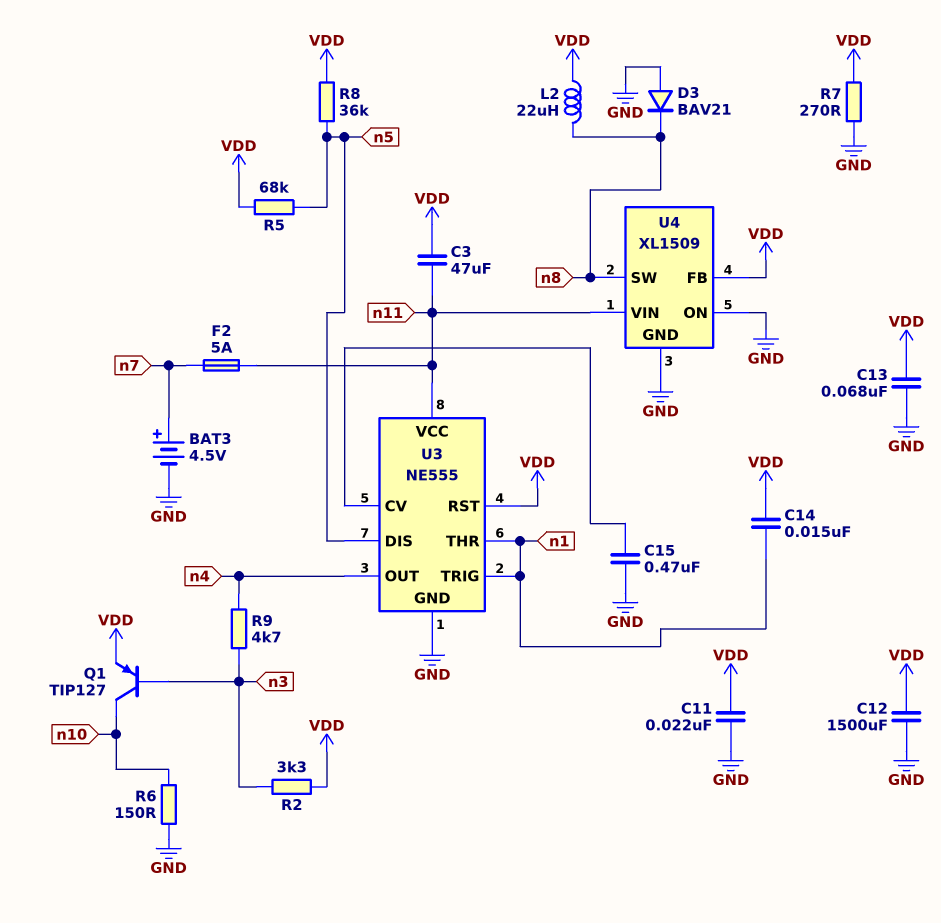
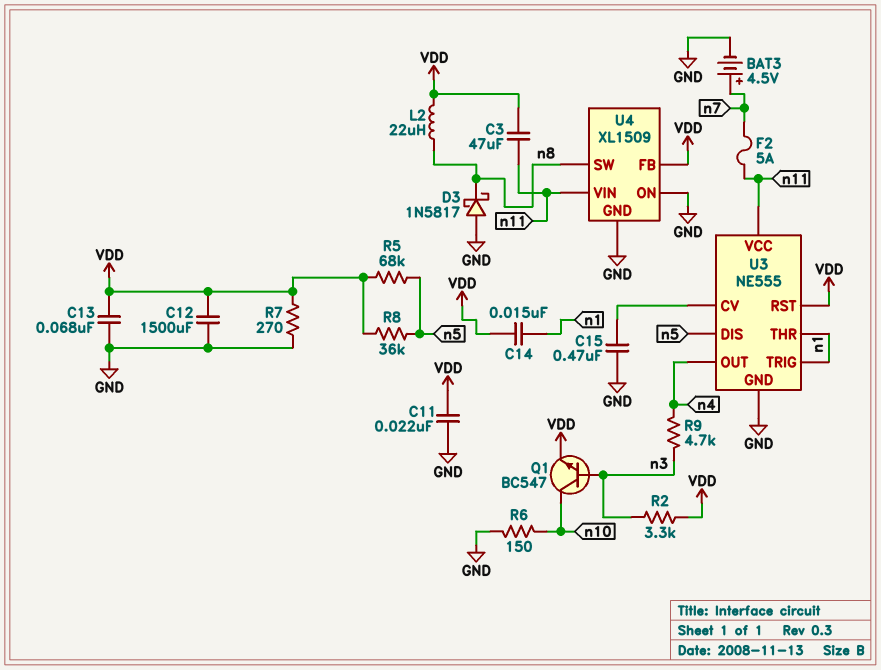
D3: diode BAV21 (A GND, K n8) -> schottky 1N5817 (A GND, K n8)
Q1: PNP TIP127 (B n3, C n10, E VDD) -> NPN BC547 (B n3, C n10, E VDD)

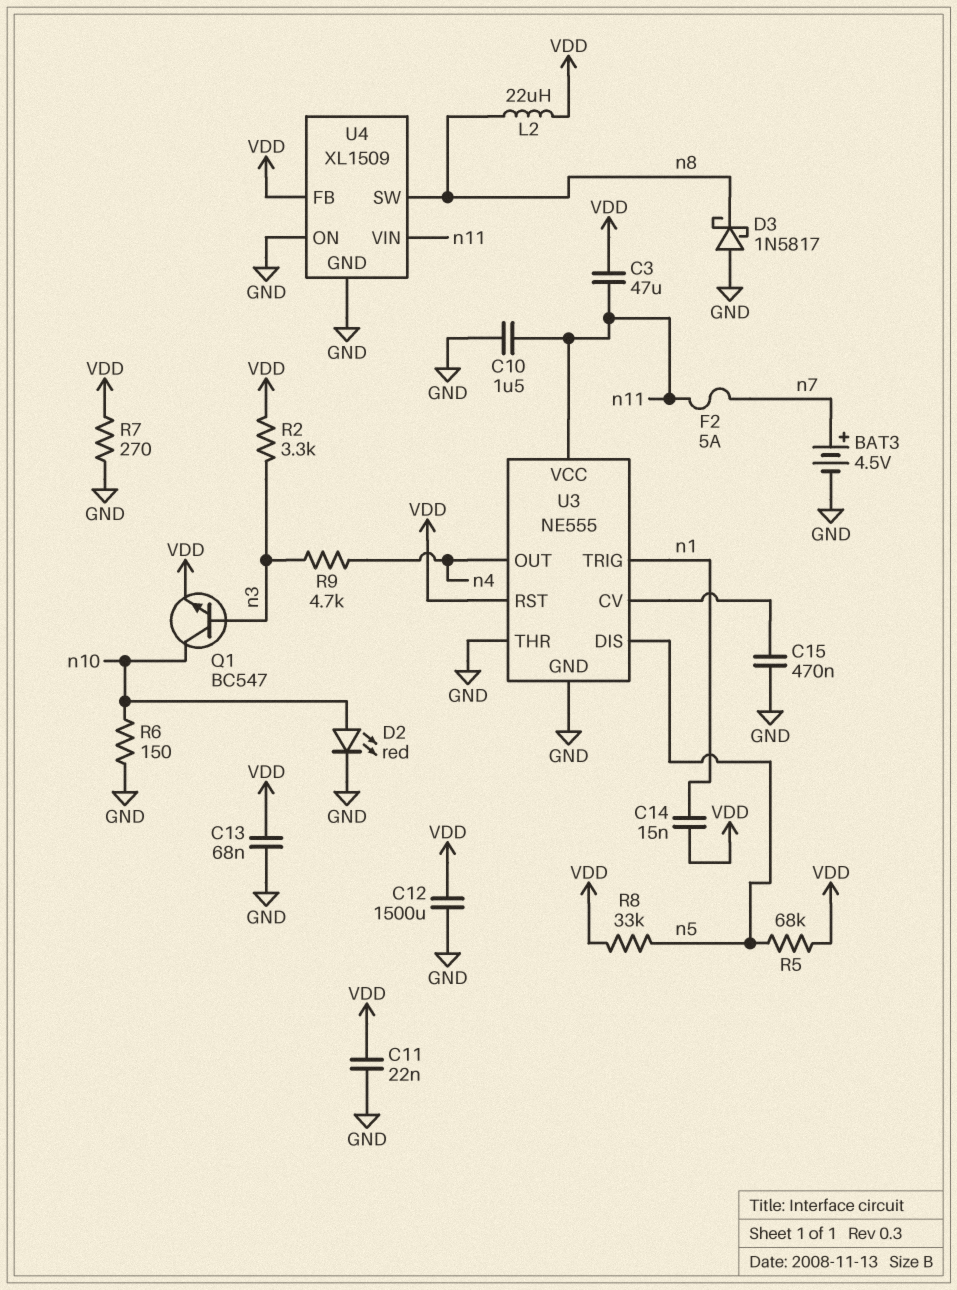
C10: none -> 1.5uF (GND, n11)
D2: none -> LED red (A n10, K GND)
R8: 36k (VDD, n5) -> 33k (VDD, n5)
U3 pin THR: n1 -> GND

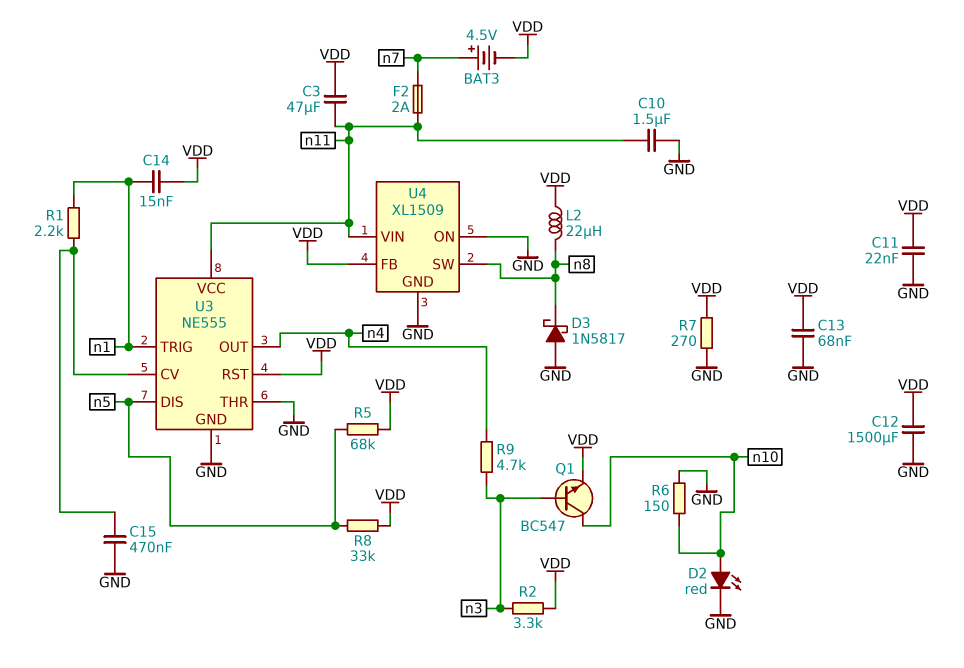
BAT3: 4.5V (plus n7, minus GND) -> 4.5V (plus n7, minus VDD)
F2: 5A (n7, n11) -> 2A (n7, n11)
R1: none -> 2.2k (U3/CV, n1)

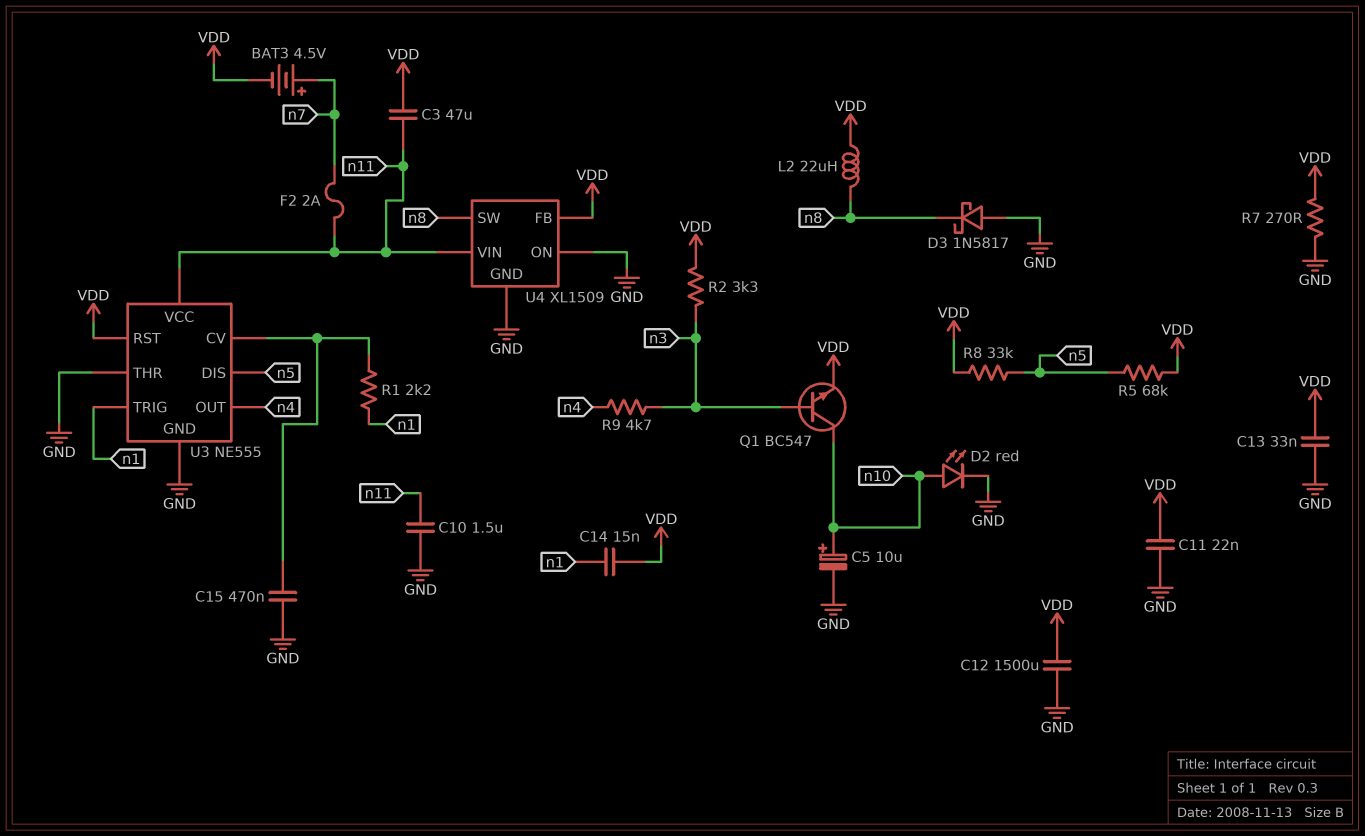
C5: none -> 10uF (plus n10, minus GND)
C13: 68nF (GND, VDD) -> 33nF (GND, VDD)
R6: 150 (GND, n10) -> none

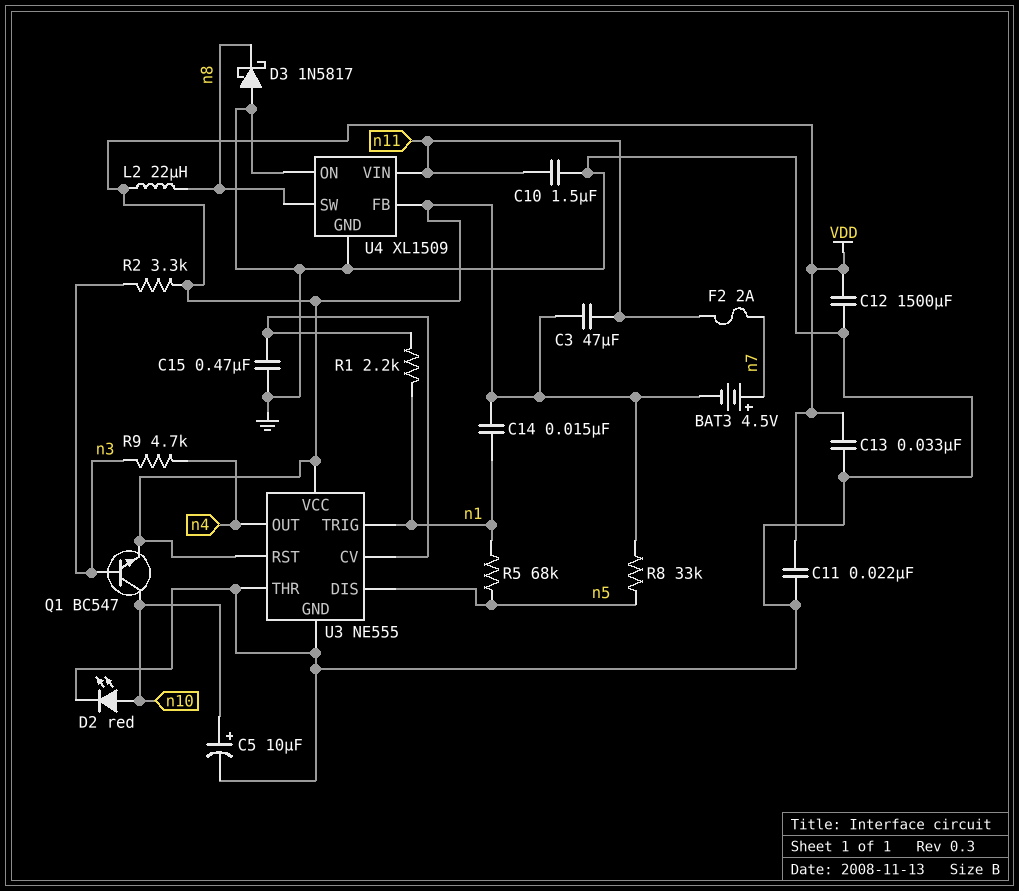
R5: 68k (VDD, n5) -> 68k (n1, n5)
R7: 270 (GND, VDD) -> none
U3 pin VCC: n11 -> VDD

